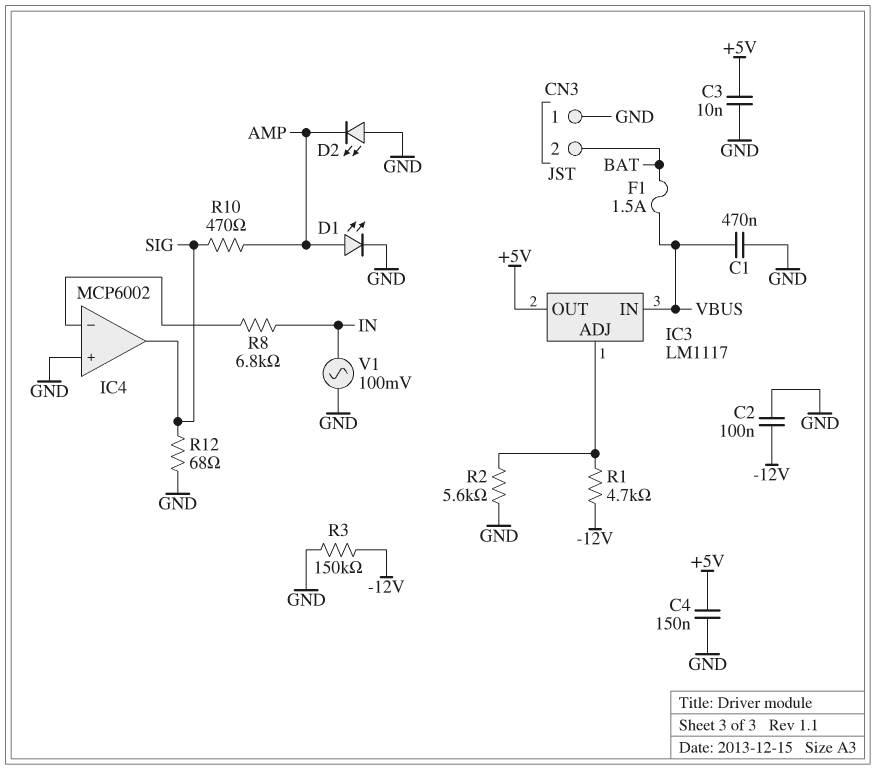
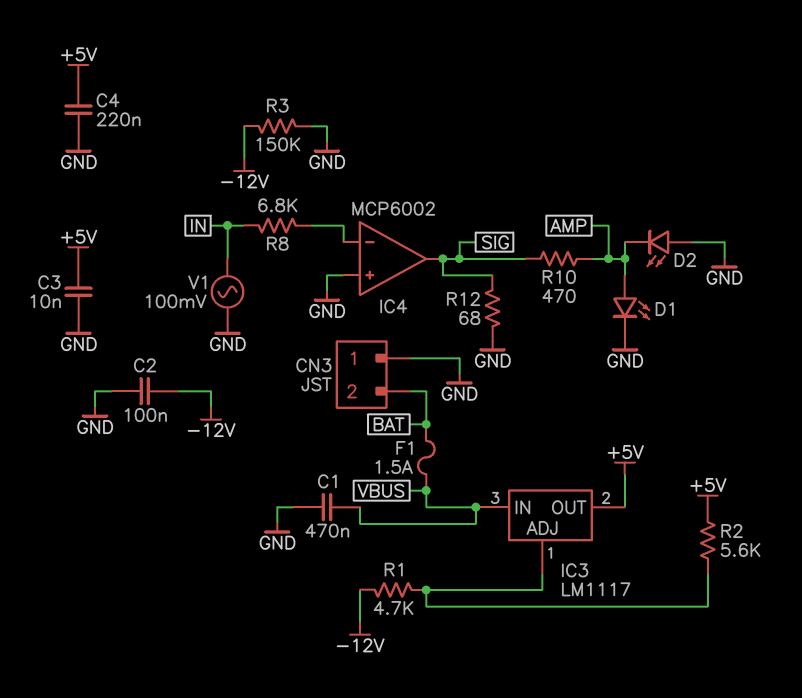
C4: 150nF (+5V, GND) -> 220nF (+5V, GND)
R2: 5.6k (GND, IC3/ADJ) -> 5.6k (+5V, IC3/ADJ)

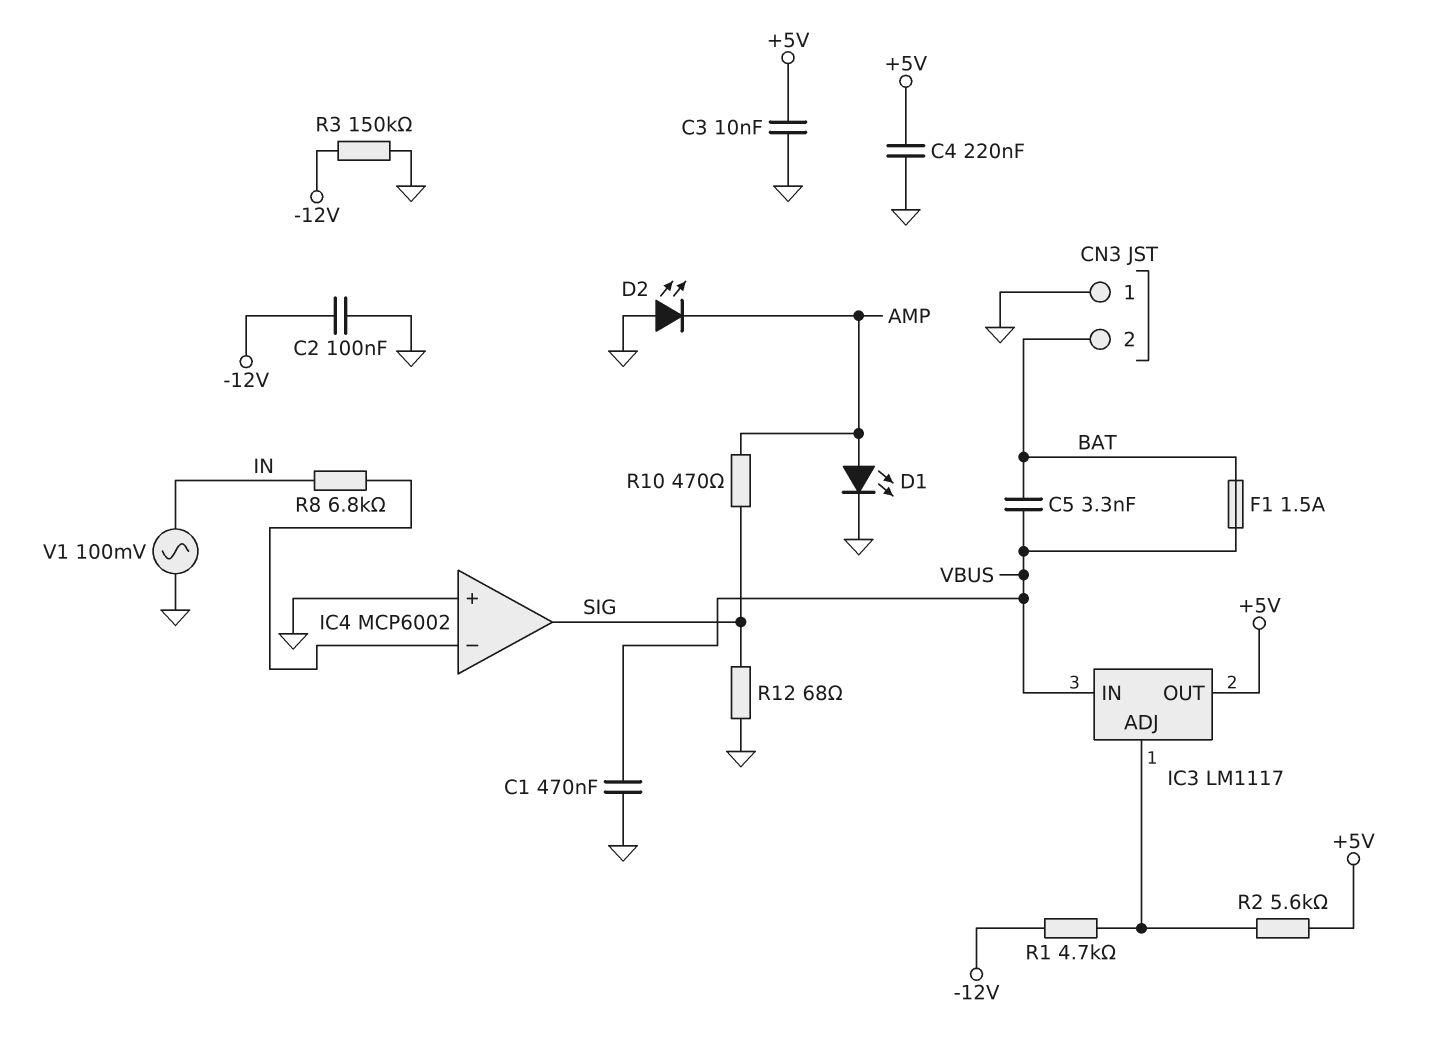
C5: none -> 3.3nF (BAT, VBUS)

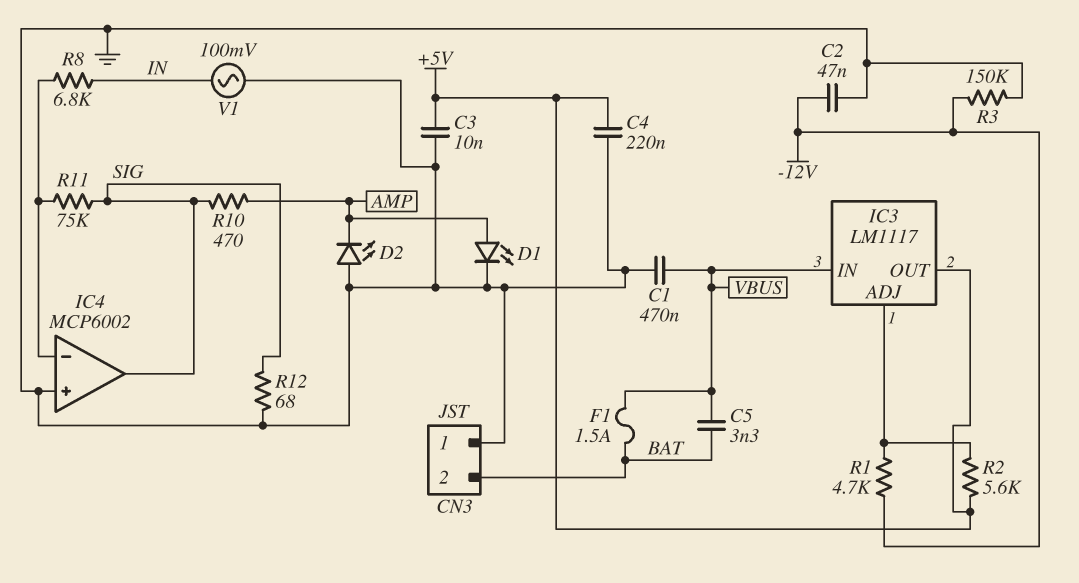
C2: 100nF (-12V, GND) -> 47nF (-12V, GND)
R11: none -> 75k (IC4/in-, SIG)

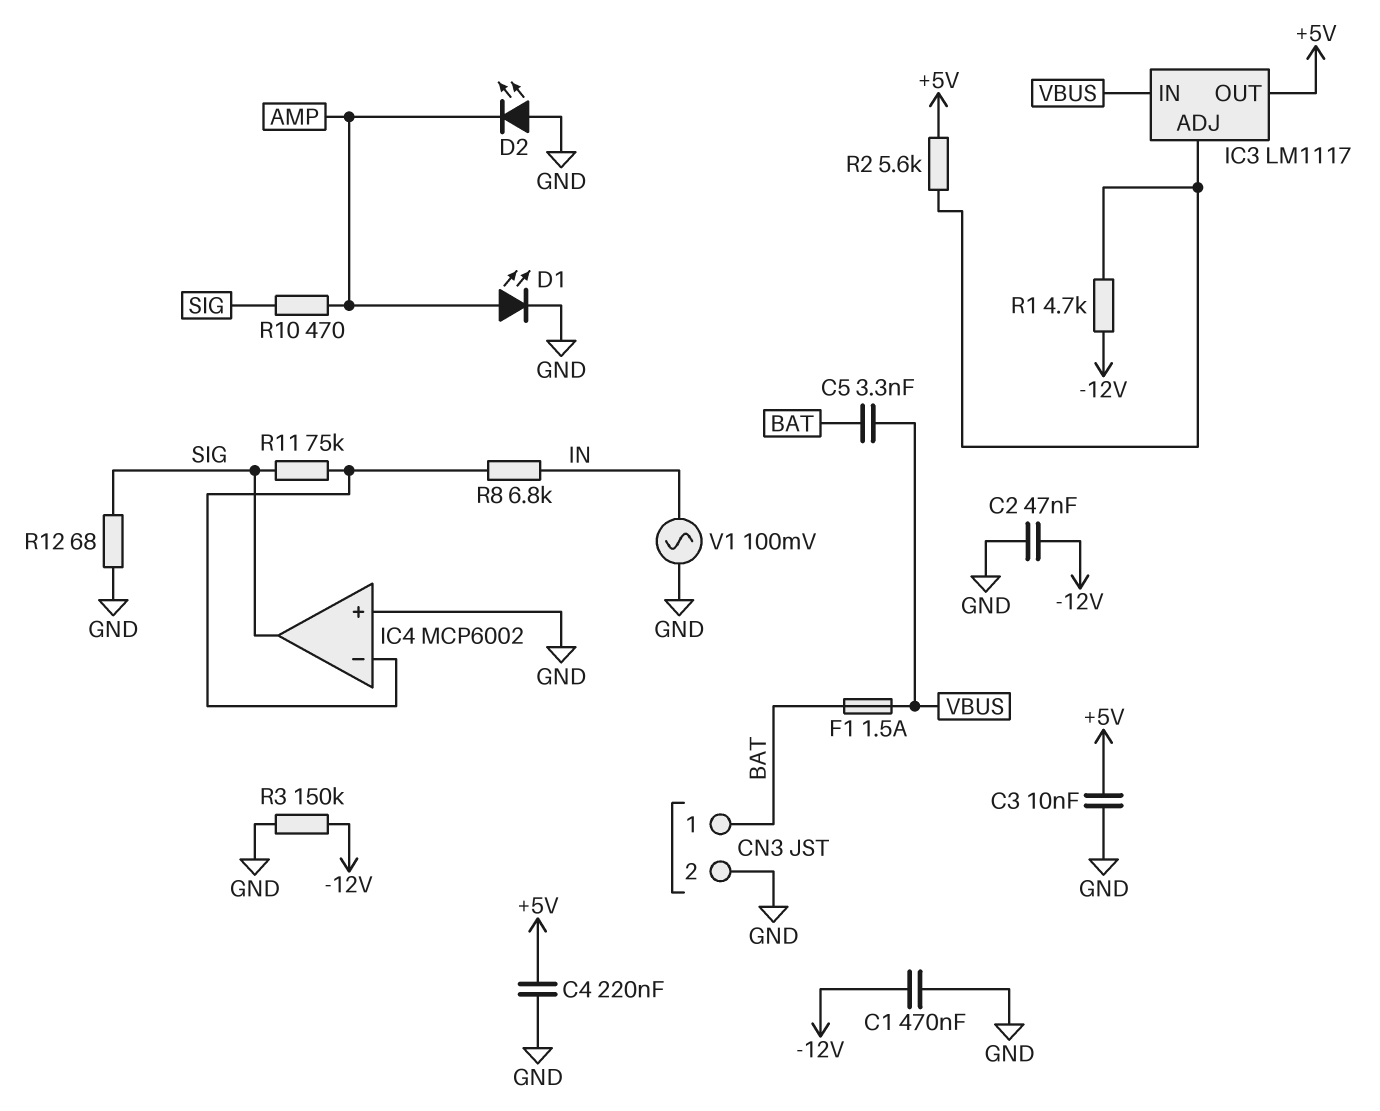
C1: 470nF (GND, VBUS) -> 470nF (-12V, GND)
CN3 pin 1: GND -> BAT
CN3 pin 2: BAT -> GND

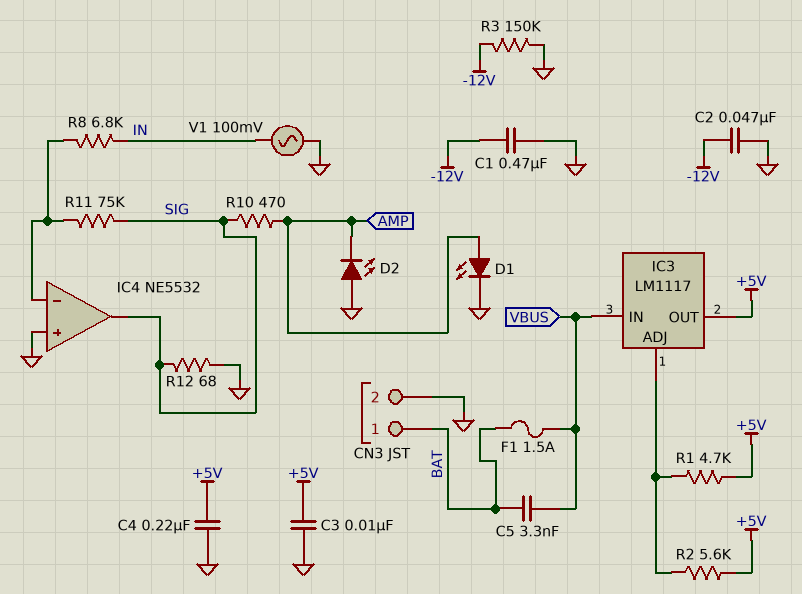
IC4: MCP6002 -> NE5532
R1: 4.7k (-12V, IC3/ADJ) -> 4.7k (+5V, IC3/ADJ)

